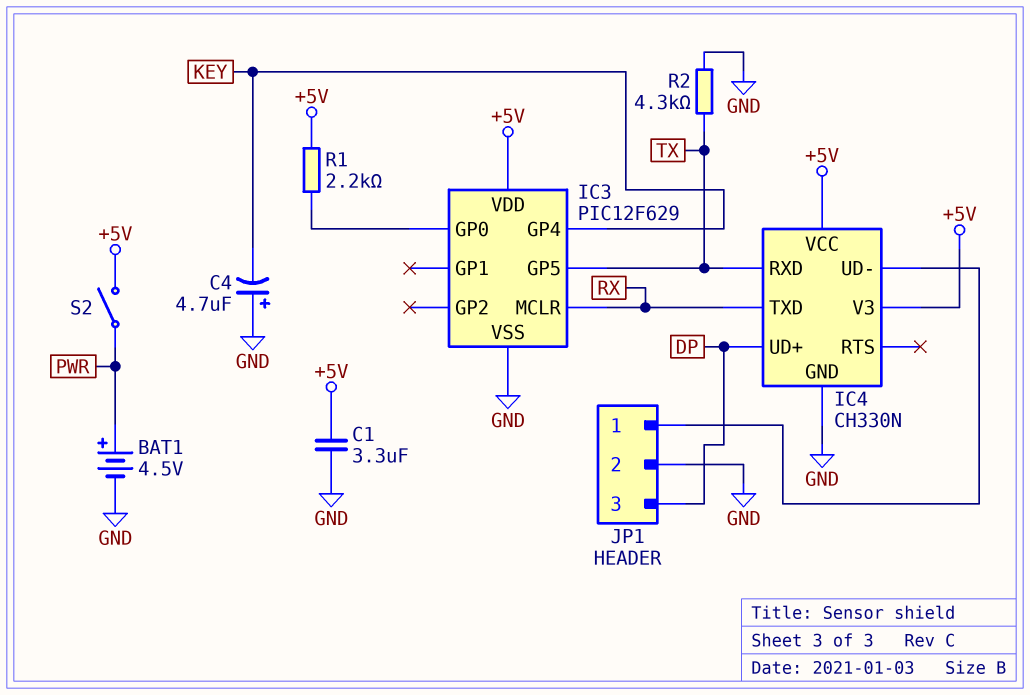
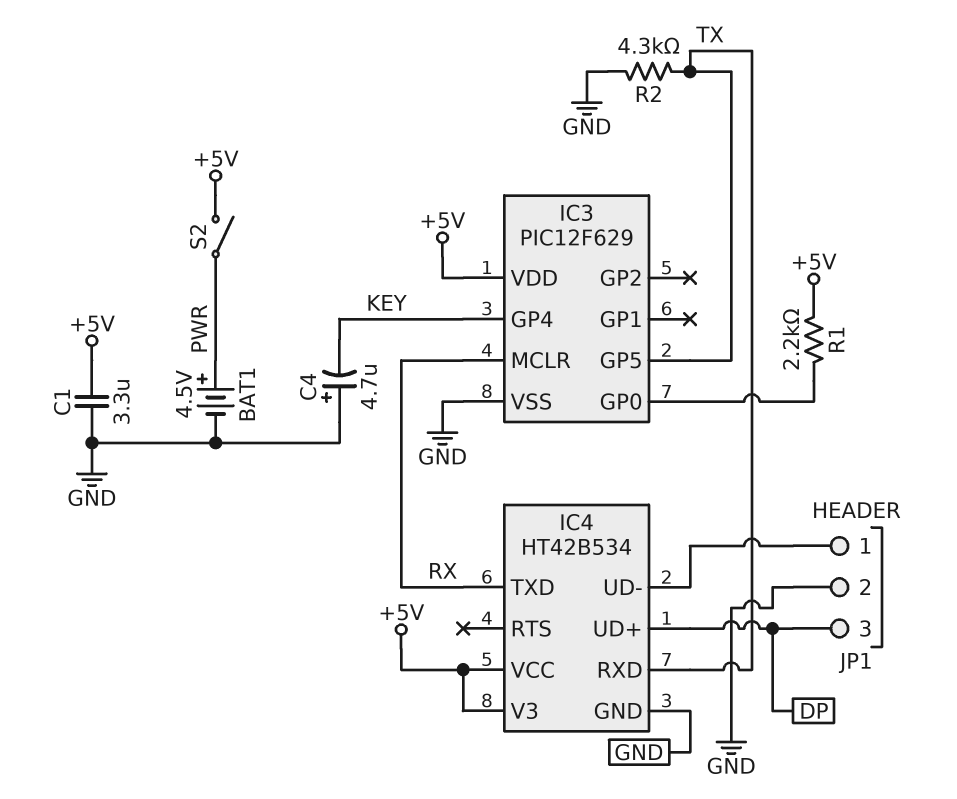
IC4: CH330N -> HT42B534

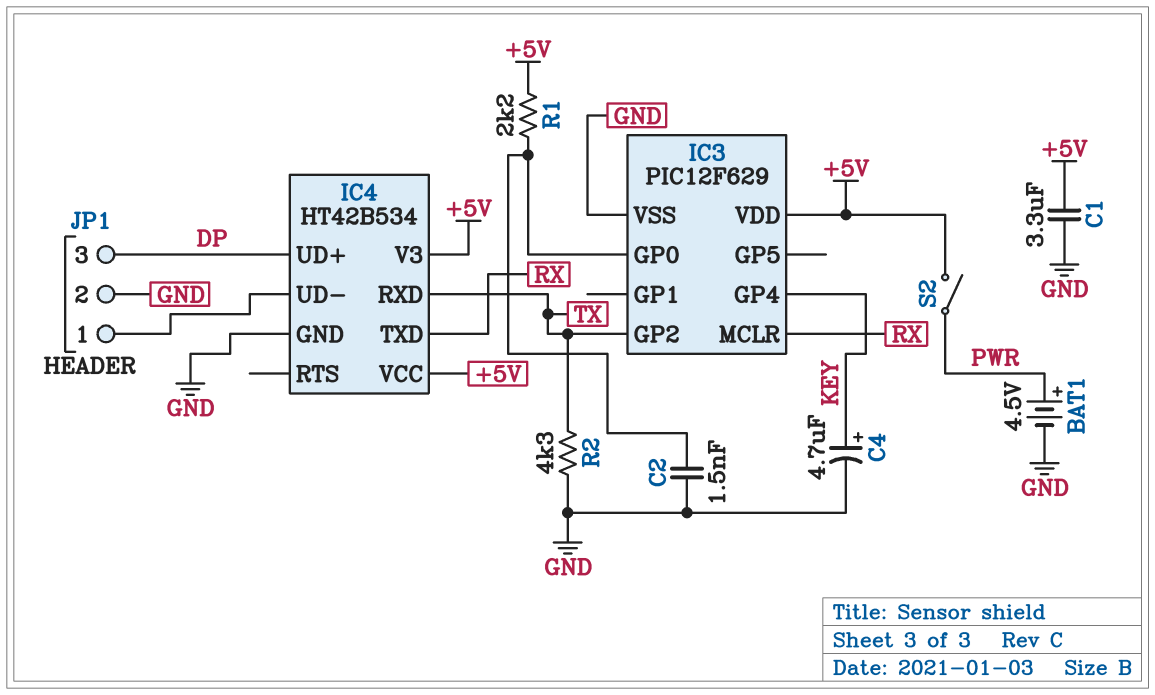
C2: none -> 1.5nF (GND, IC3/GP0)
C4: 4.7uF (plus GND, minus KEY) -> 4.7uF (plus KEY, minus GND)
IC3 pin GP2: none -> TX
IC3 pin GP5: TX -> none

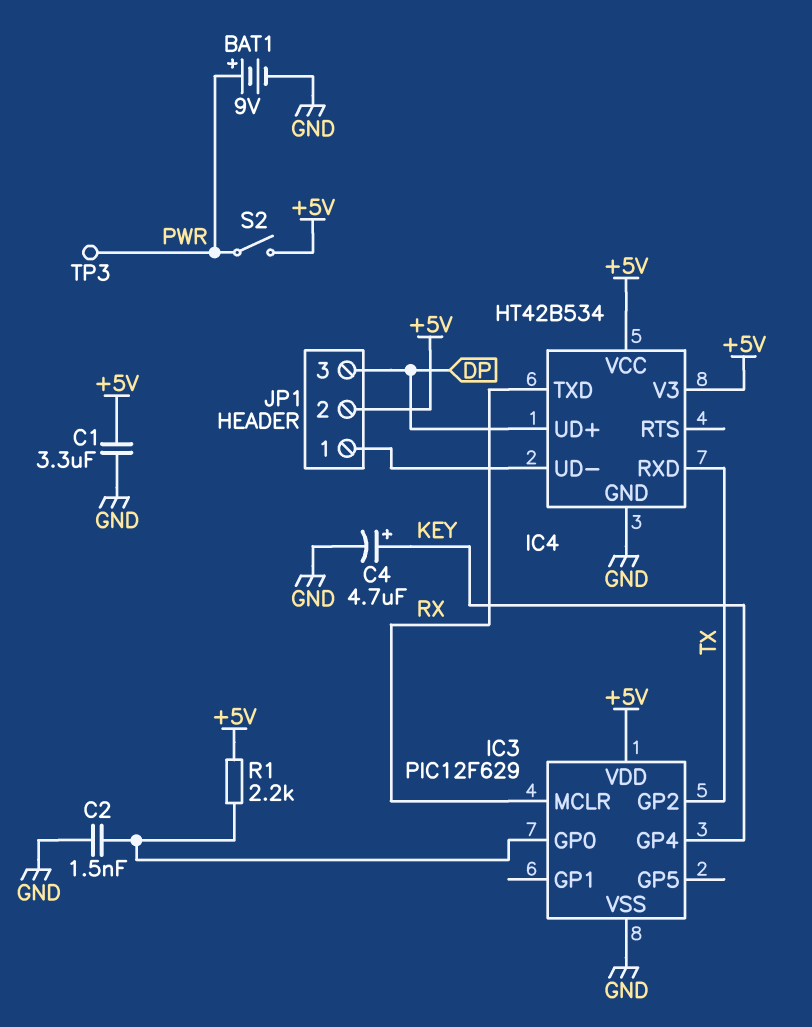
BAT1: 4.5V (plus PWR, minus GND) -> 9V (plus PWR, minus GND)
JP1 pin 2: GND -> +5V
R2: 4.3k (GND, TX) -> none
TP3: none -> test point (PWR)

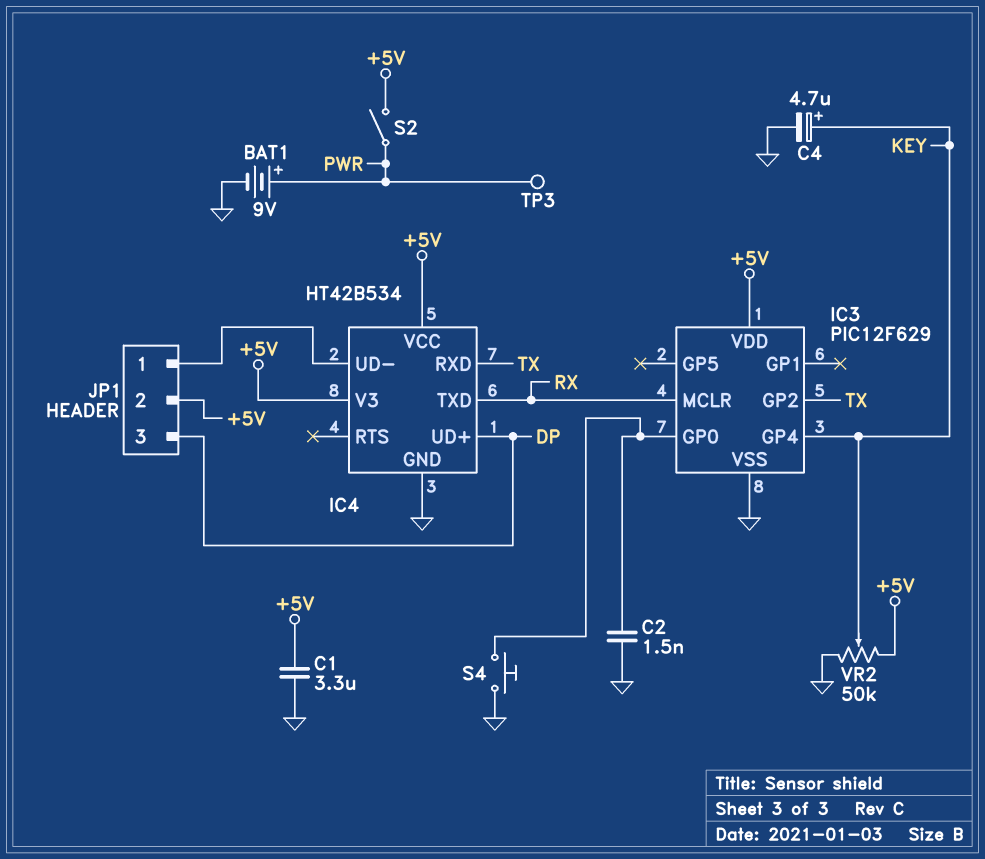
R1: 2.2k (+5V, IC3/GP0) -> none
S4: none -> button (GND, IC3/GP0)
VR2: none -> 50k (+5V, GND, wiper KEY)

